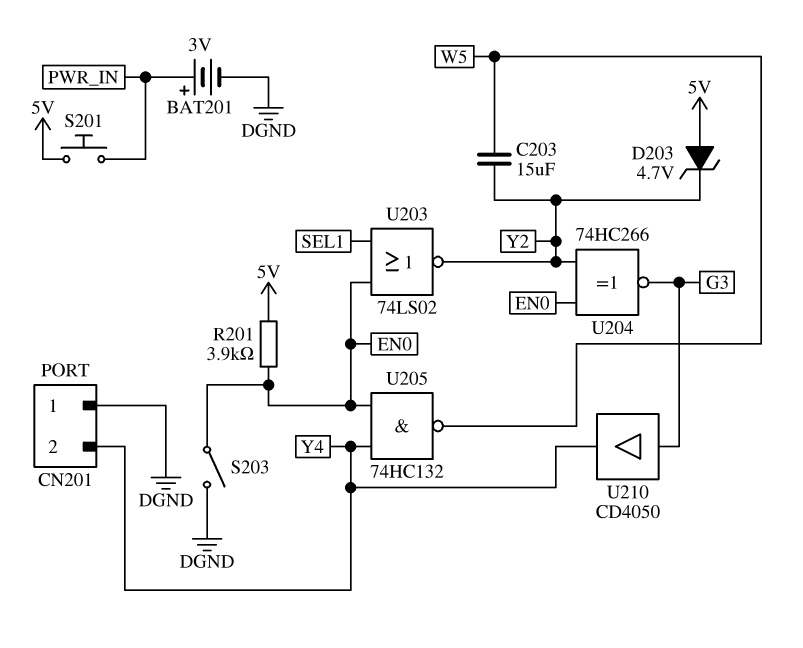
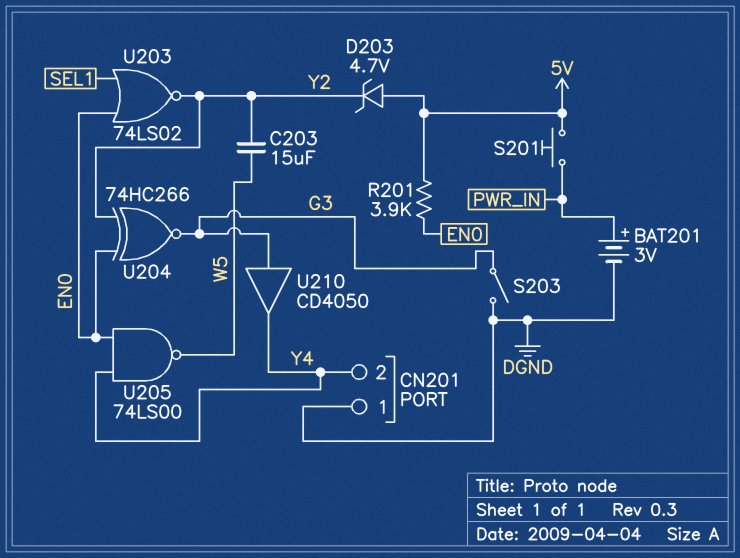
S203: switch (DGND, EN0) -> switch (DGND, G3)
U205: NAND 74HC132 (in EN0, in Y4, out W5) -> NAND 74LS00 (in EN0, in Y4, out W5)

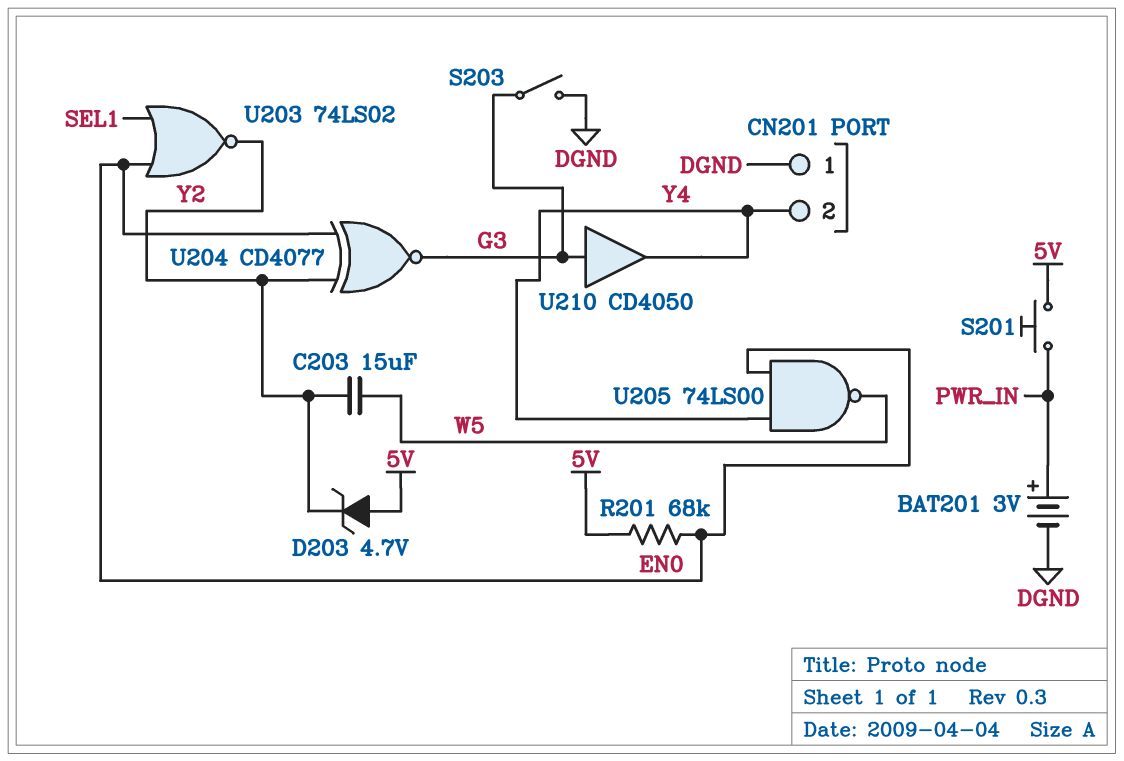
R201: 3.9k (5V, EN0) -> 68k (5V, EN0)
U204: XNOR 74HC266 (in EN0, in Y2, out G3) -> XNOR CD4077 (in EN0, in Y2, out G3)

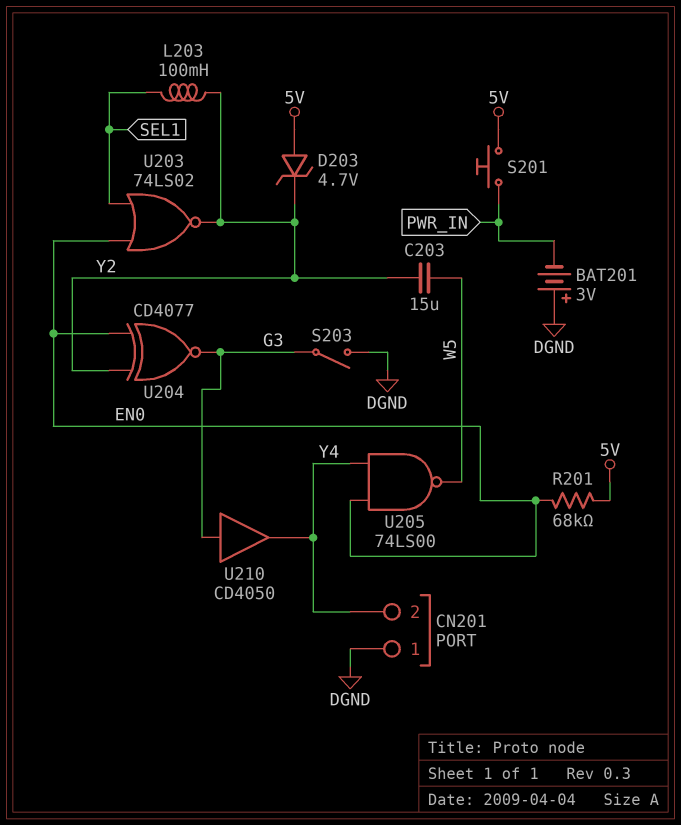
BAT201: 3V (plus PWR_IN, minus DGND) -> 3V (plus DGND, minus PWR_IN)
L203: none -> 100mH (SEL1, Y2)

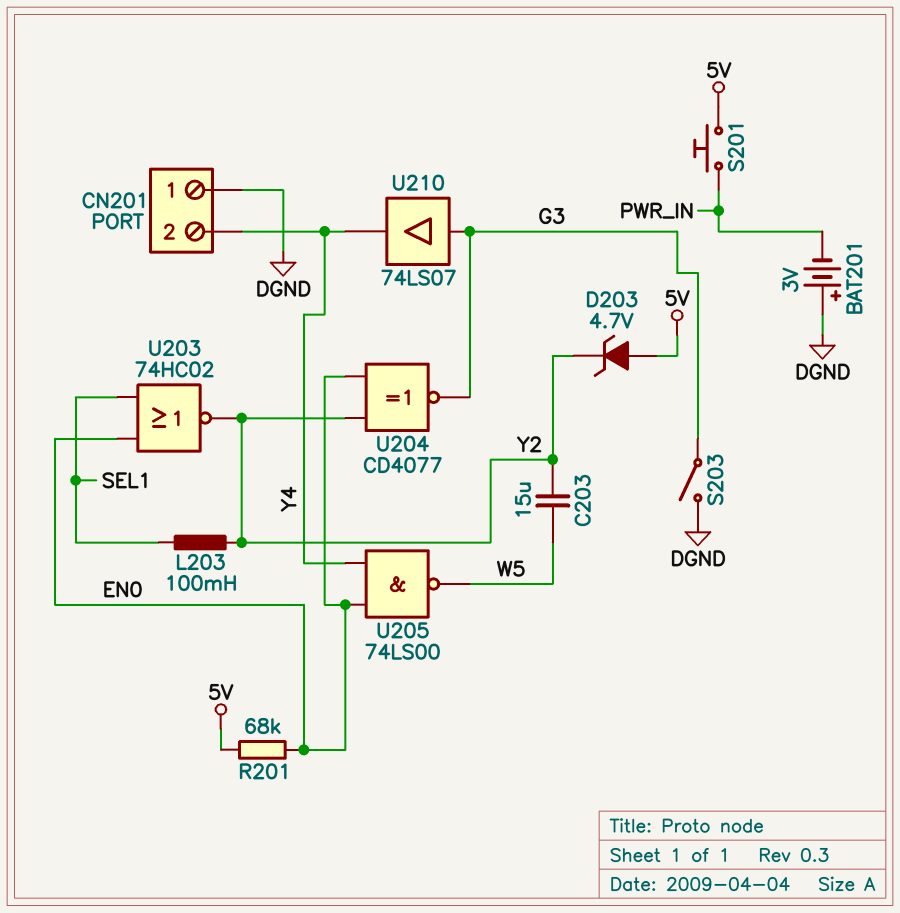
U203: NOR 74LS02 (in EN0, in SEL1, out Y2) -> NOR 74HC02 (in EN0, in SEL1, out Y2)
U210: buffer CD4050 (in G3, out Y4) -> buffer 74LS07 (in G3, out Y4)

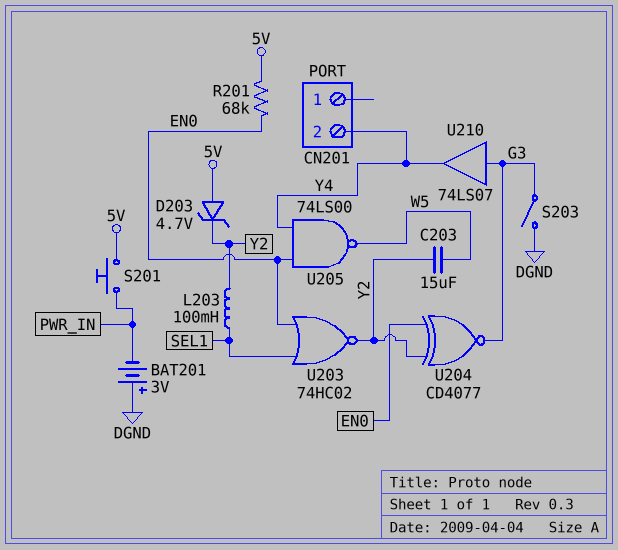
CN201 pin 1: DGND -> none

